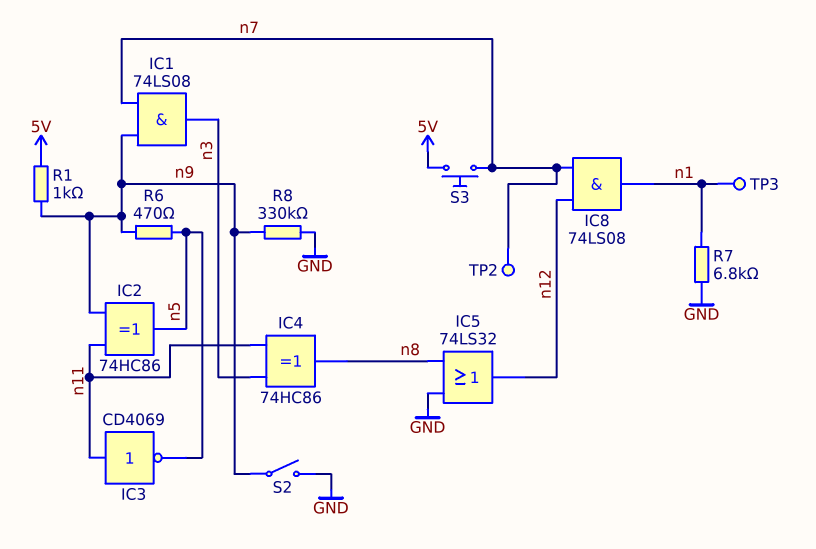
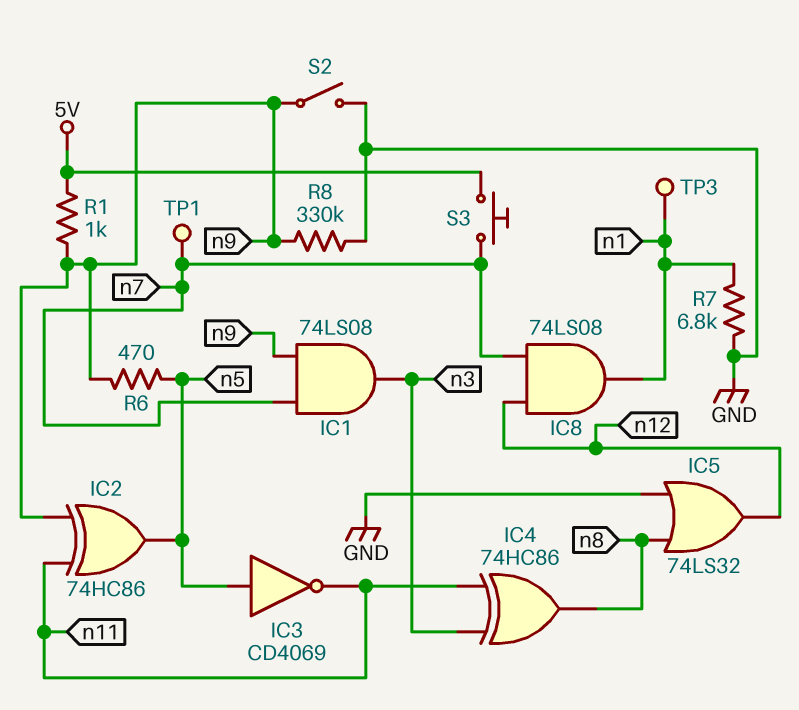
IC3: NOT CD4069 (in n11, out n5) -> NOT CD4069 (in n5, out n11)
TP1: none -> test point (n7)
TP2: test point (n7) -> none

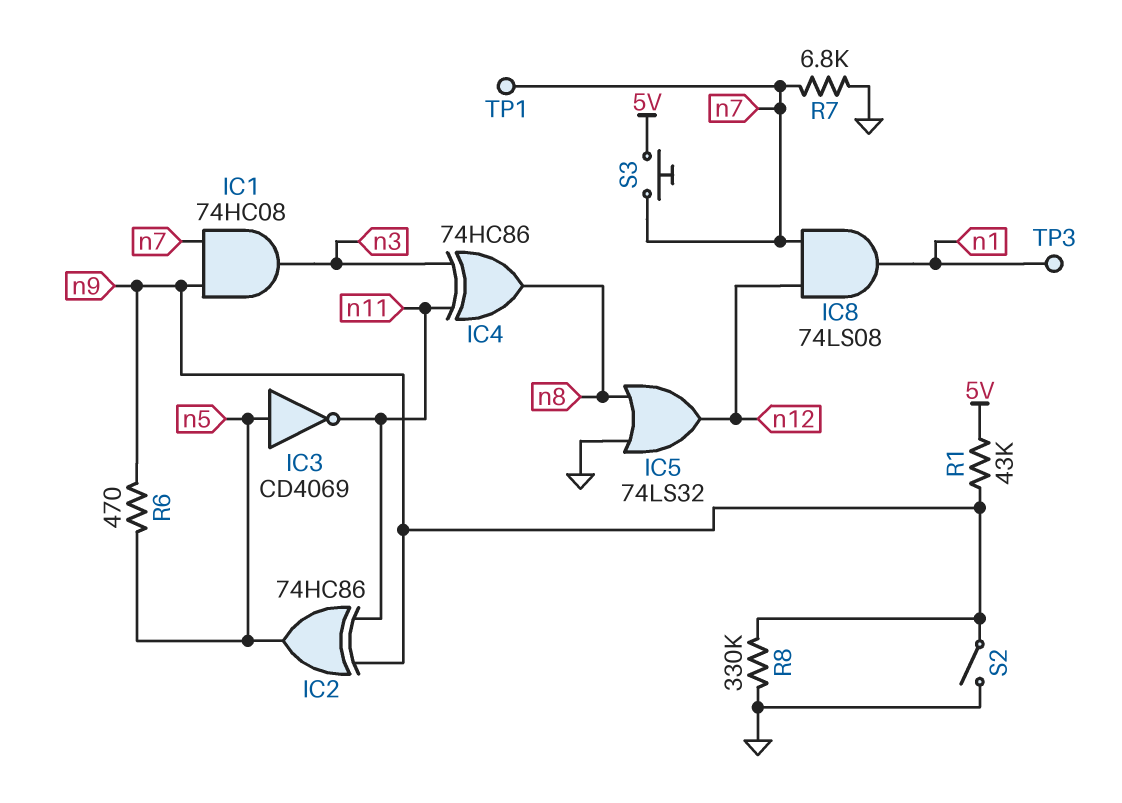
IC1: AND 74LS08 (in n7, in n9, out n3) -> AND 74HC08 (in n7, in n9, out n3)
R1: 1k (5V, n9) -> 43k (5V, n9)
R7: 6.8k (GND, n1) -> 6.8k (GND, n7)

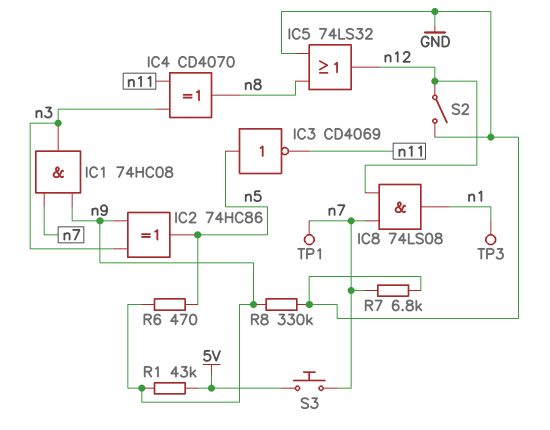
IC2: XOR 74HC86 (in n9, in n11, out n5) -> XOR 74HC86 (in n3, in n9, out n5)
IC4: XOR 74HC86 (in n3, in n11, out n8) -> XOR CD4070 (in n3, in n11, out n8)
S2: switch (GND, n9) -> switch (GND, n12)

